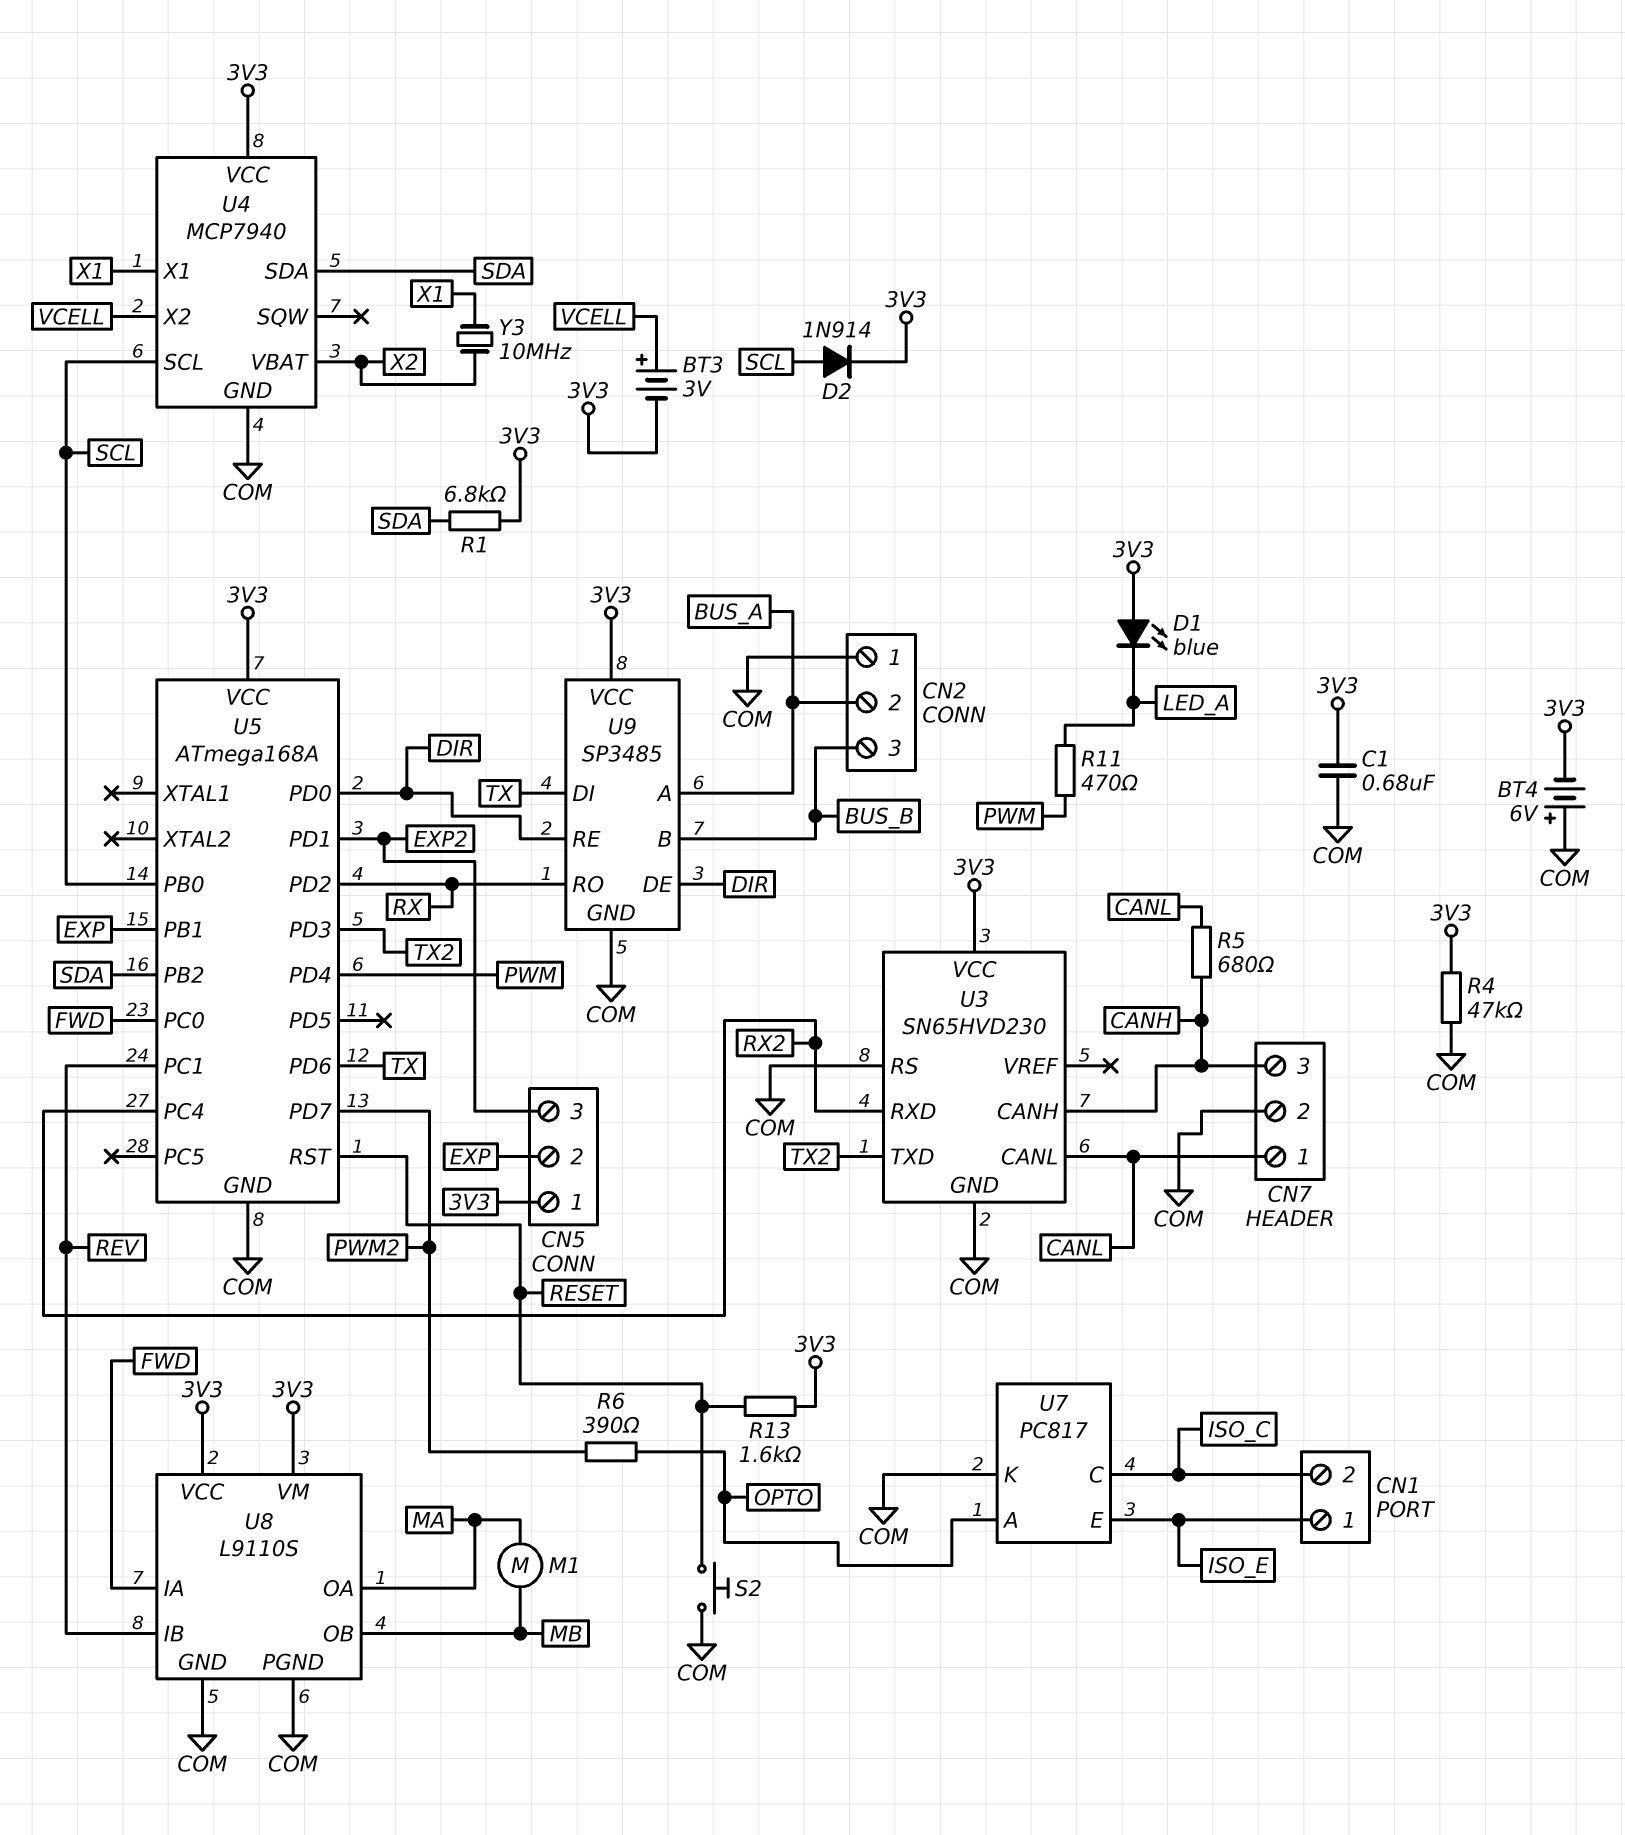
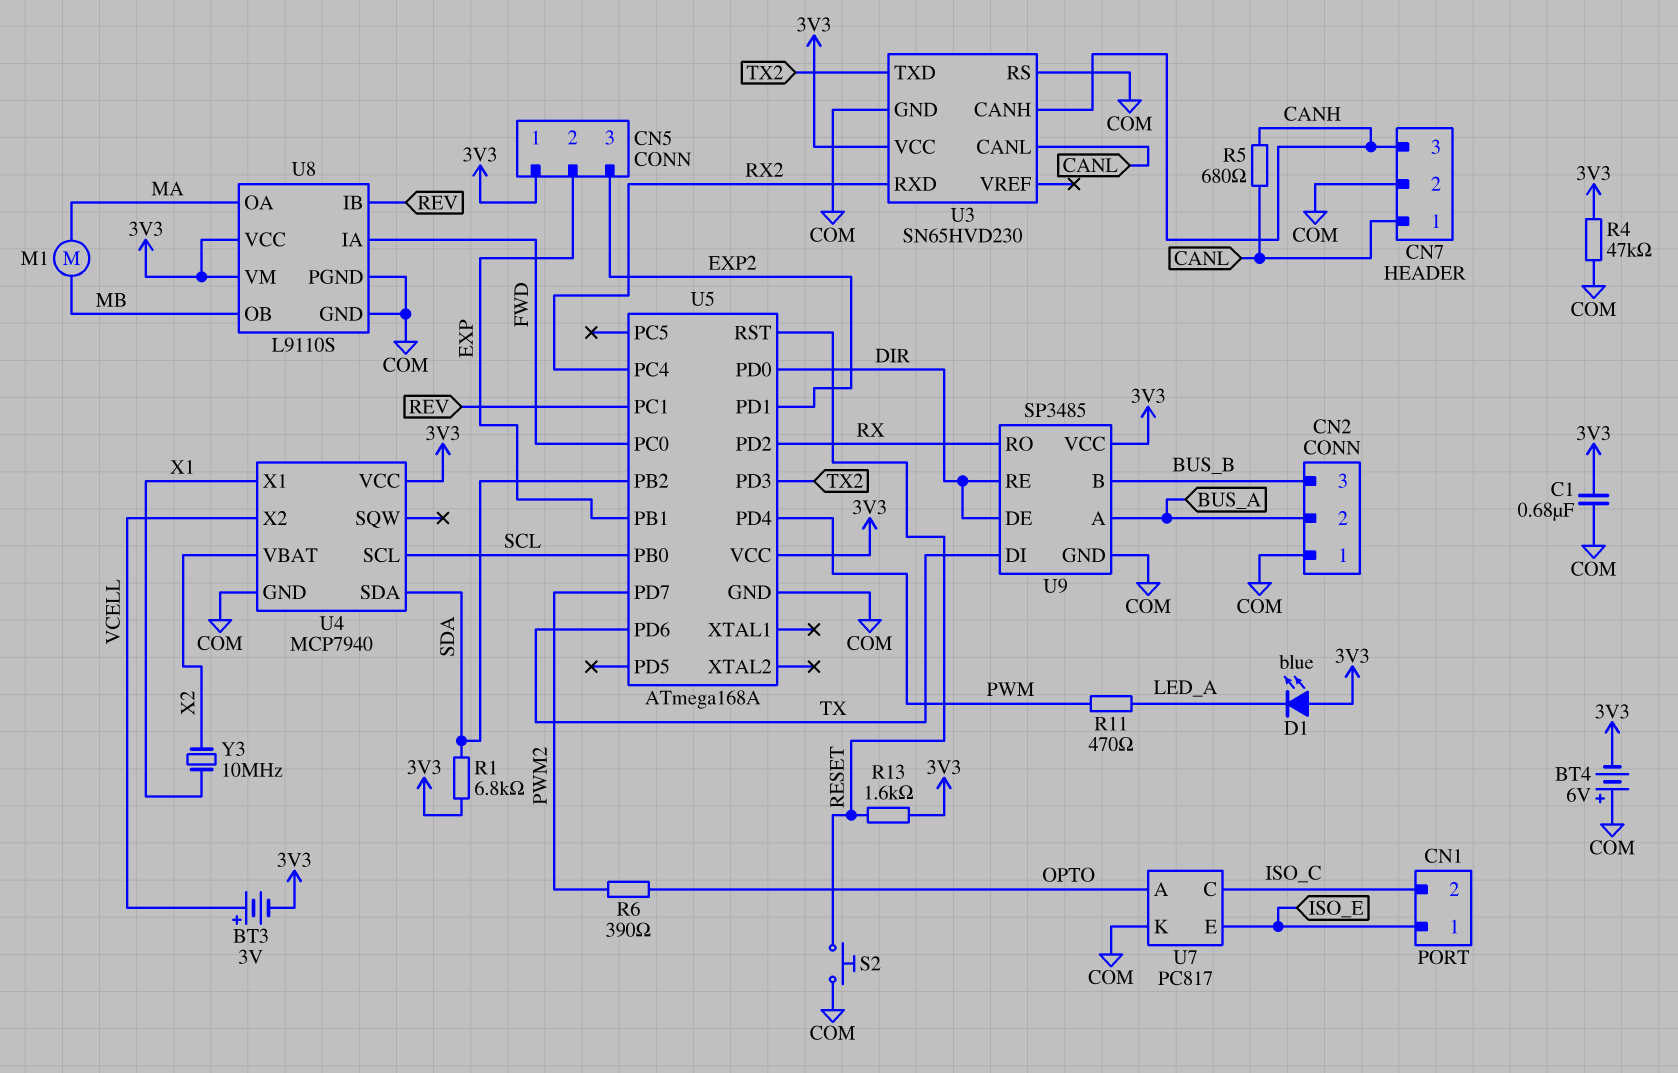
D2: diode 1N914 (A SCL, K 3V3) -> none

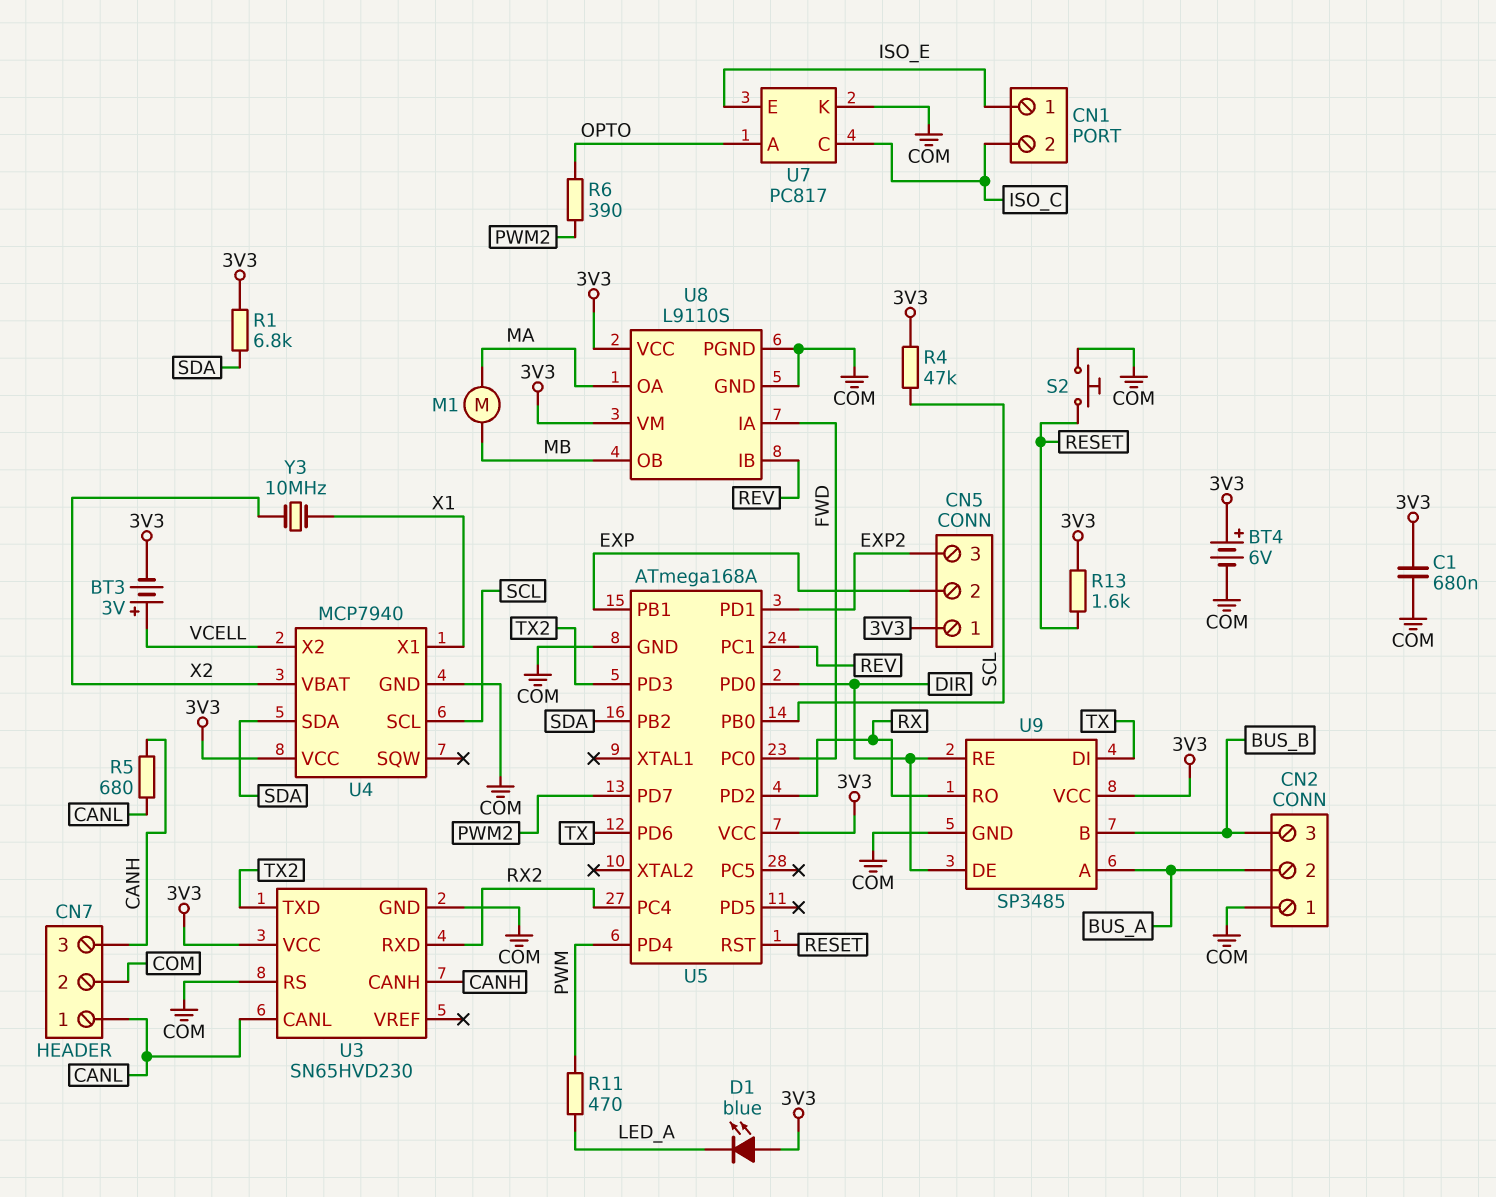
BT4: 6V (plus COM, minus 3V3) -> 6V (plus 3V3, minus COM)
R4: 47k (3V3, COM) -> 47k (3V3, SCL)

